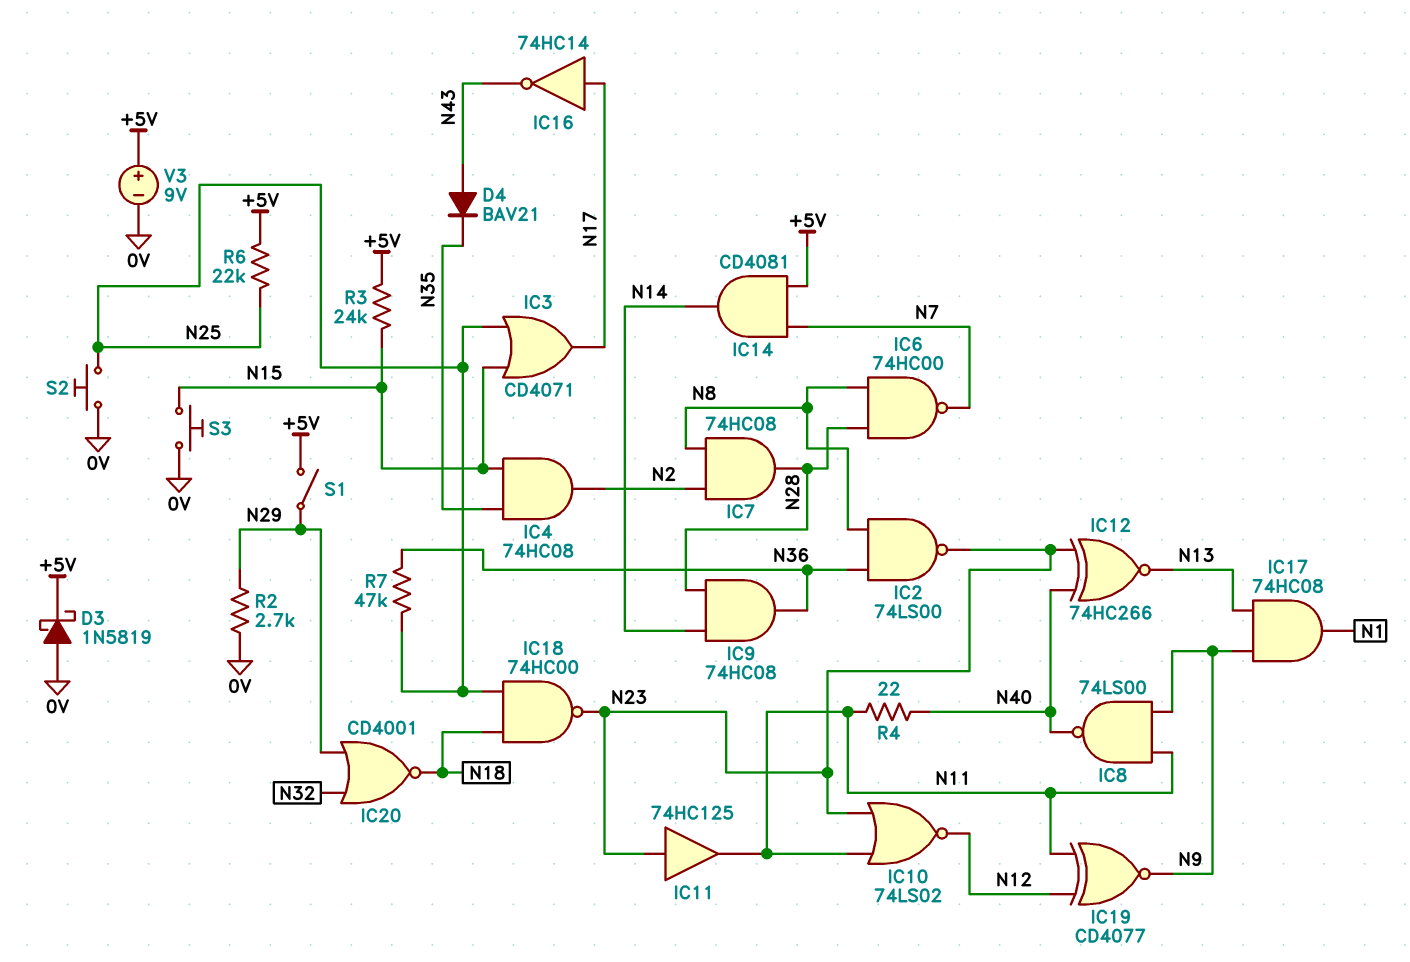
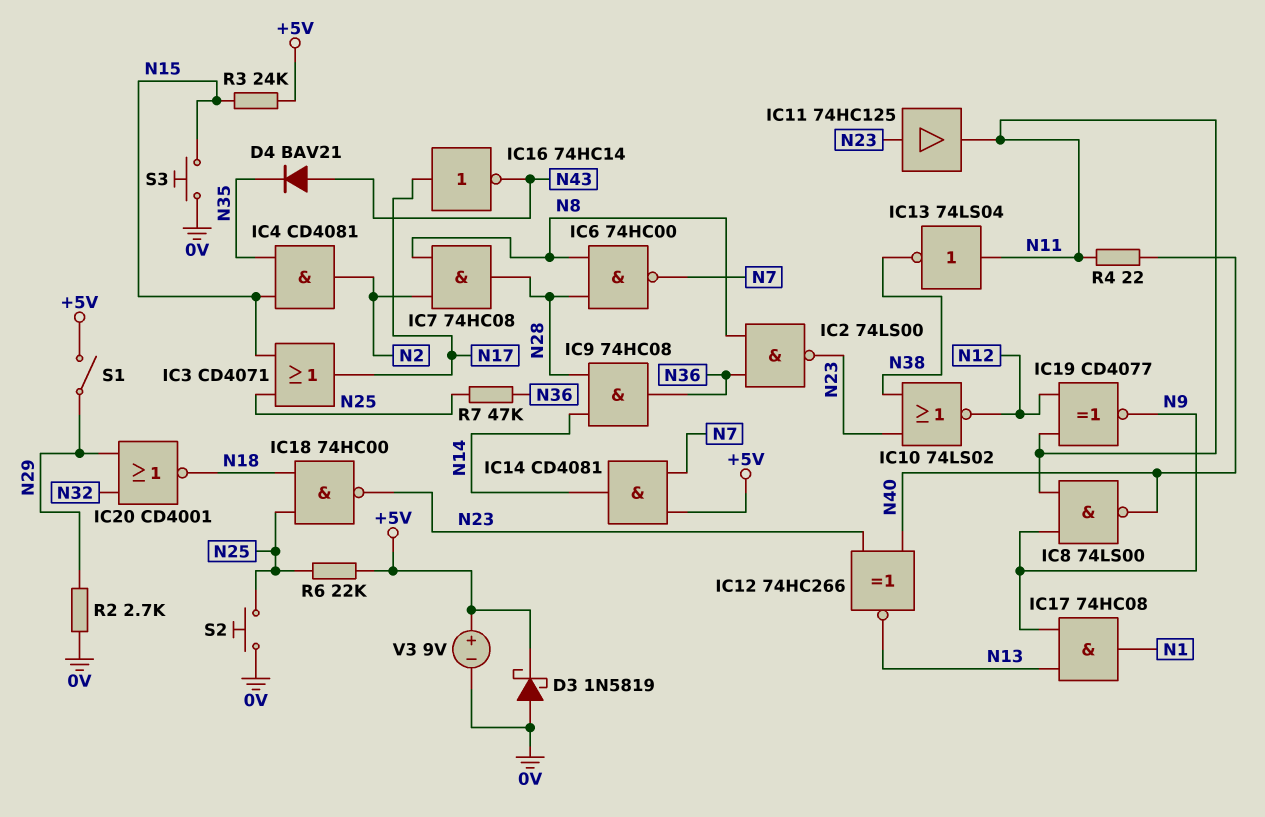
IC4: AND 74HC08 (in N15, in N35, out N2) -> AND CD4081 (in N15, in N35, out N2)
IC10: NOR 74LS02 (in N11, in N23, out N12) -> NOR 74LS02 (in N23, in N38, out N12)
IC13: none -> NOT 74LS04 (in N11, out N38)

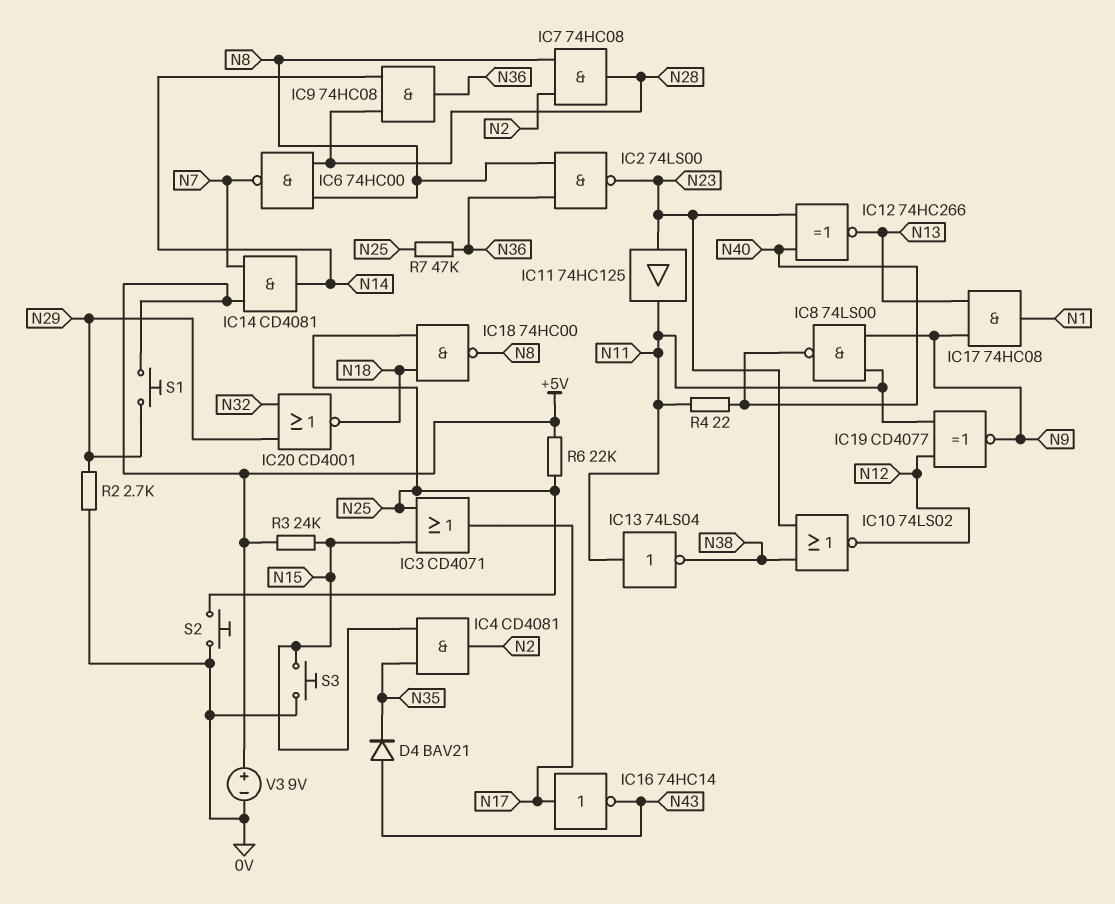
D3: schottky 1N5819 (A 0V, K +5V) -> none
IC18: NAND 74HC00 (in N18, in N25, out N23) -> NAND 74HC00 (in N18, in N25, out N8)
S1: switch (+5V, N29) -> button (+5V, N29)

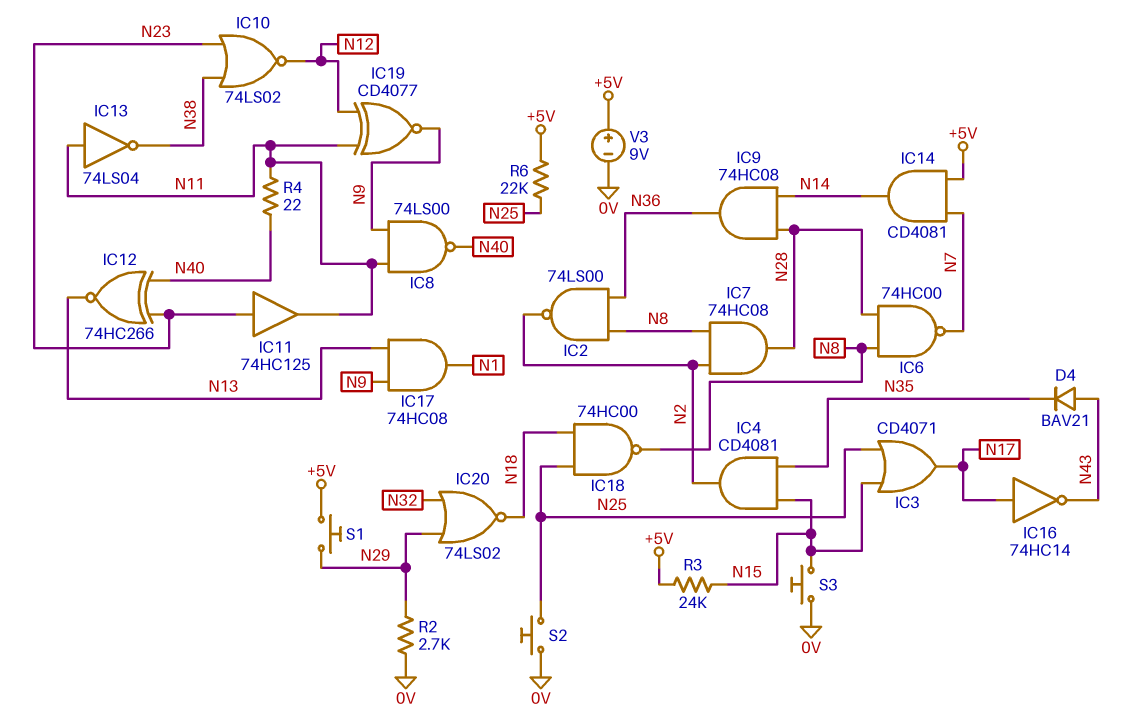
IC2: NAND 74LS00 (in N8, in N36, out N23) -> NAND 74LS00 (in N8, in N36, out N2)
IC20: NOR CD4001 (in N29, in N32, out N18) -> NOR 74LS02 (in N29, in N32, out N18)
R7: 47k (N25, N36) -> none

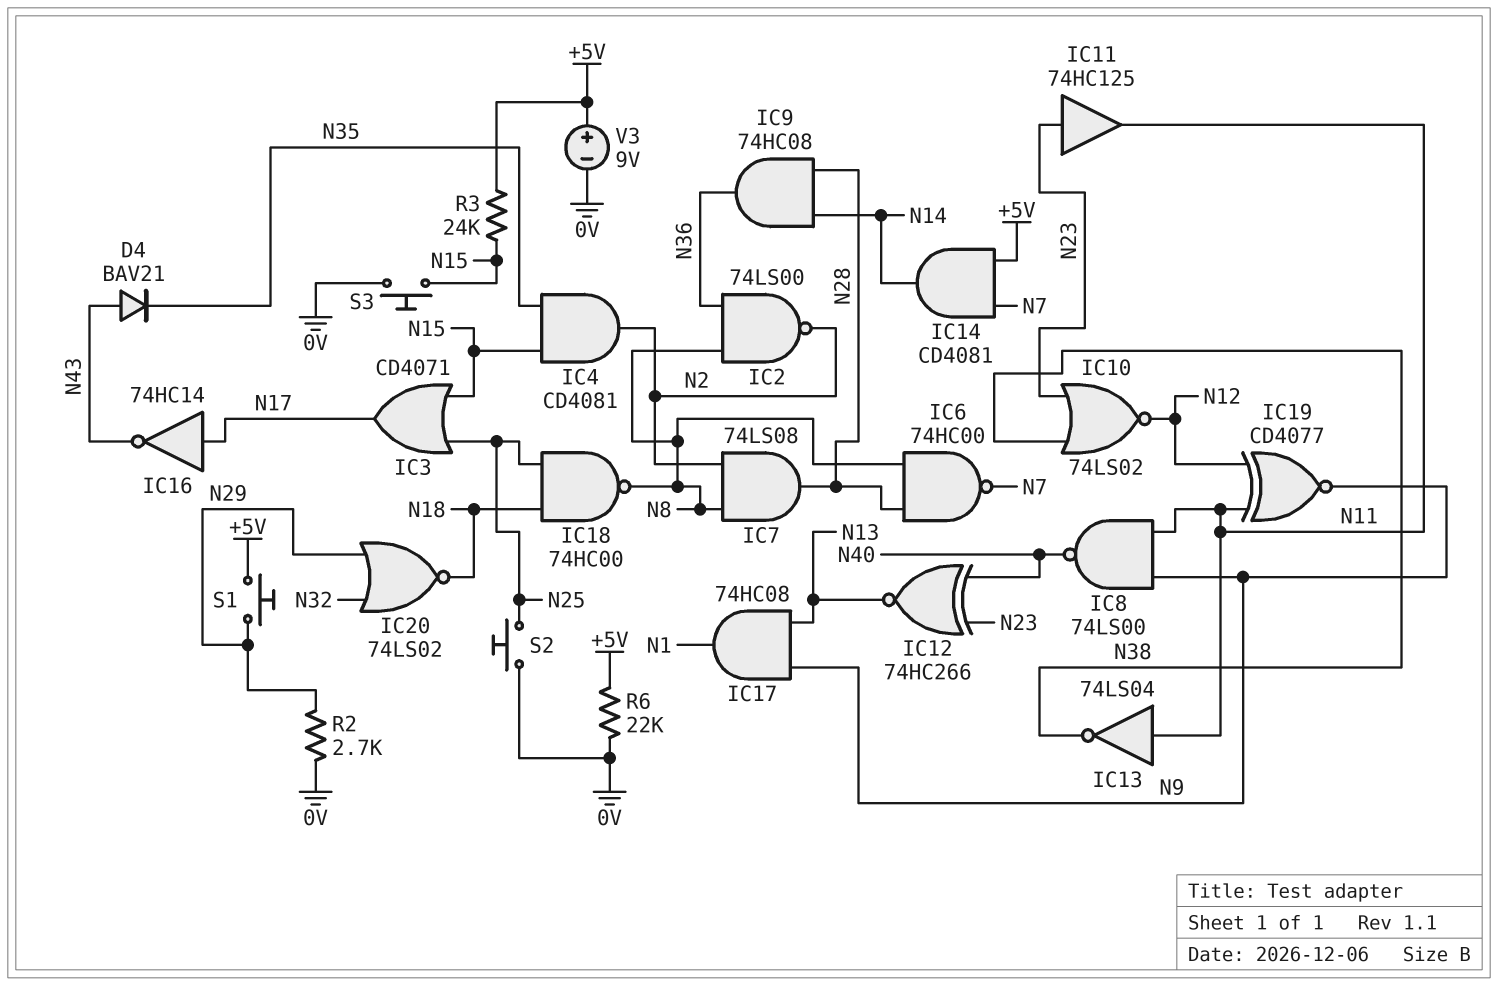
IC7: AND 74HC08 (in N2, in N8, out N28) -> AND 74LS08 (in N2, in N8, out N28)
R4: 22 (N11, N40) -> none
R6: 22k (+5V, N25) -> 22k (+5V, 0V)

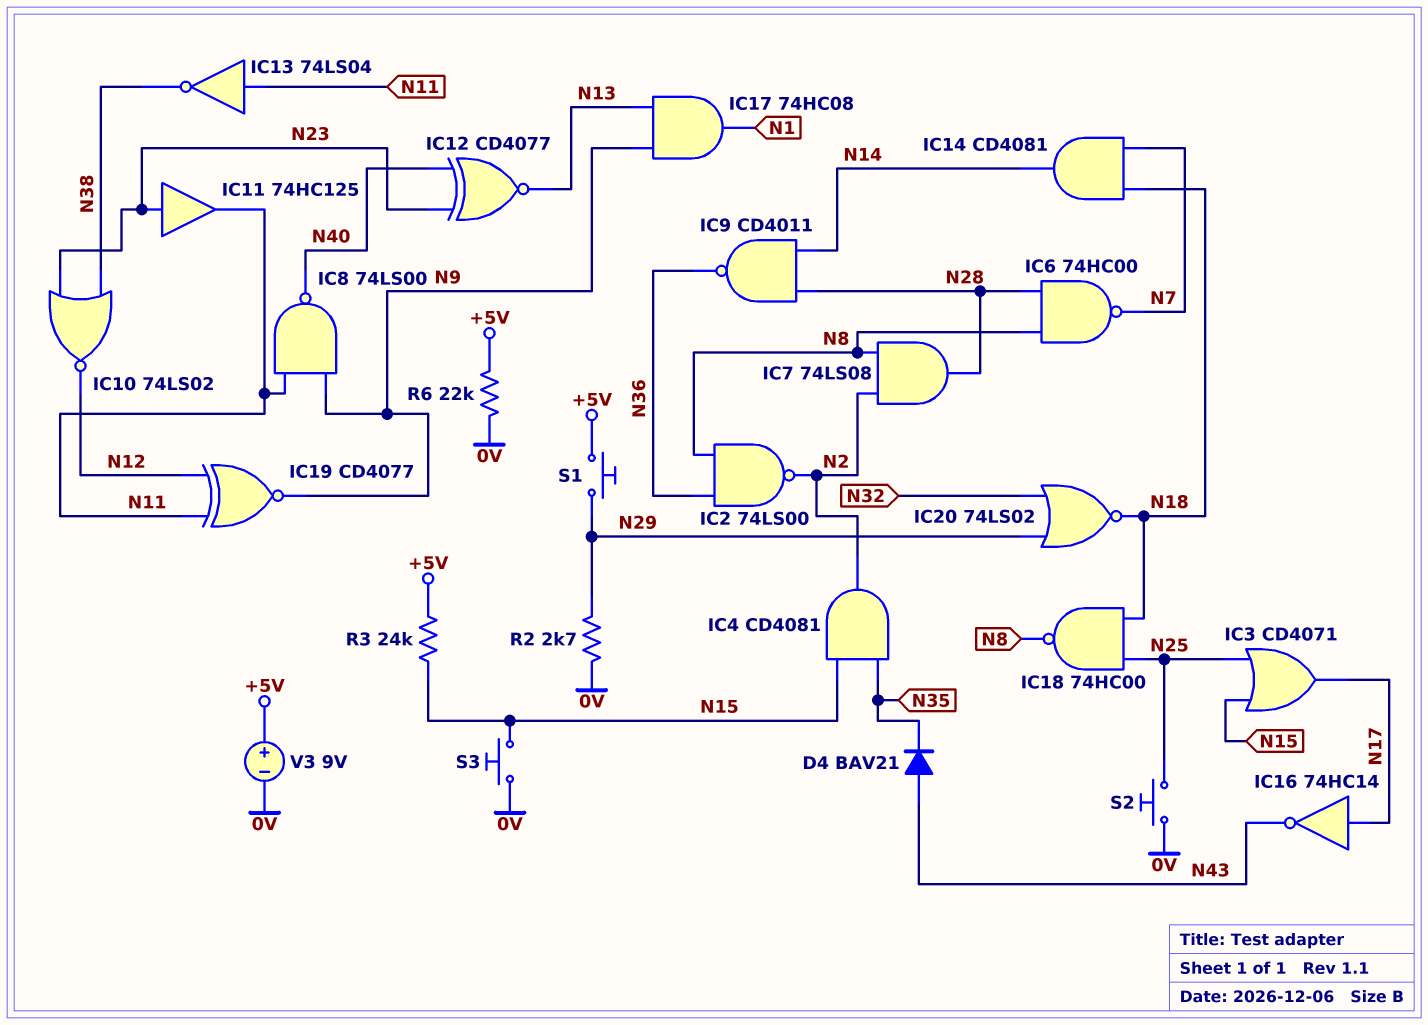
IC9: AND 74HC08 (in N14, in N28, out N36) -> NAND CD4011 (in N14, in N28, out N36)
IC12: XNOR 74HC266 (in N23, in N40, out N13) -> XNOR CD4077 (in N23, in N40, out N13)
IC14: AND CD4081 (in +5V, in N7, out N14) -> AND CD4081 (in N7, in N18, out N14)

